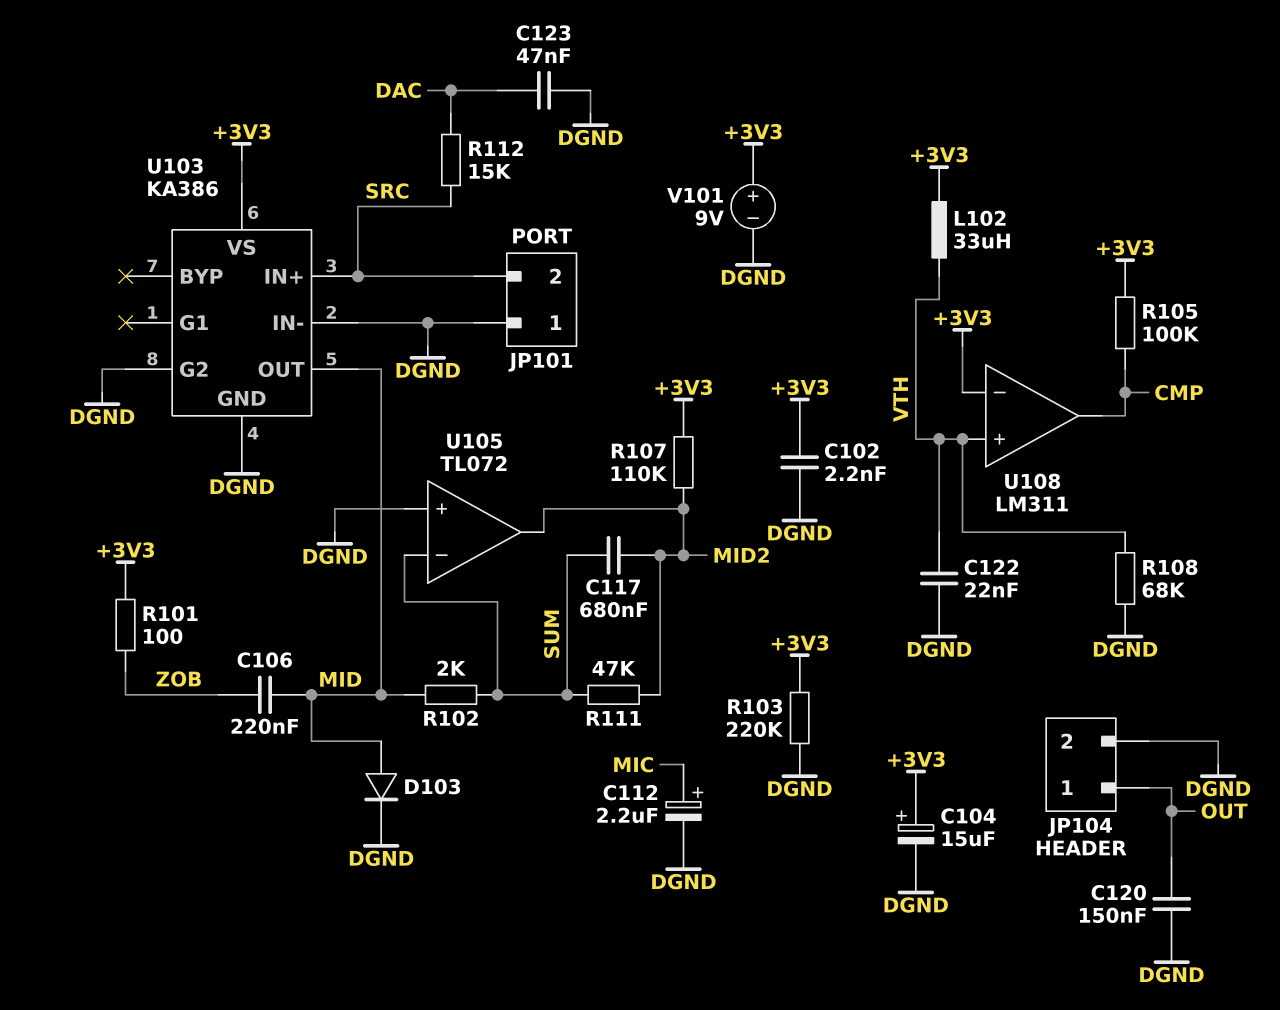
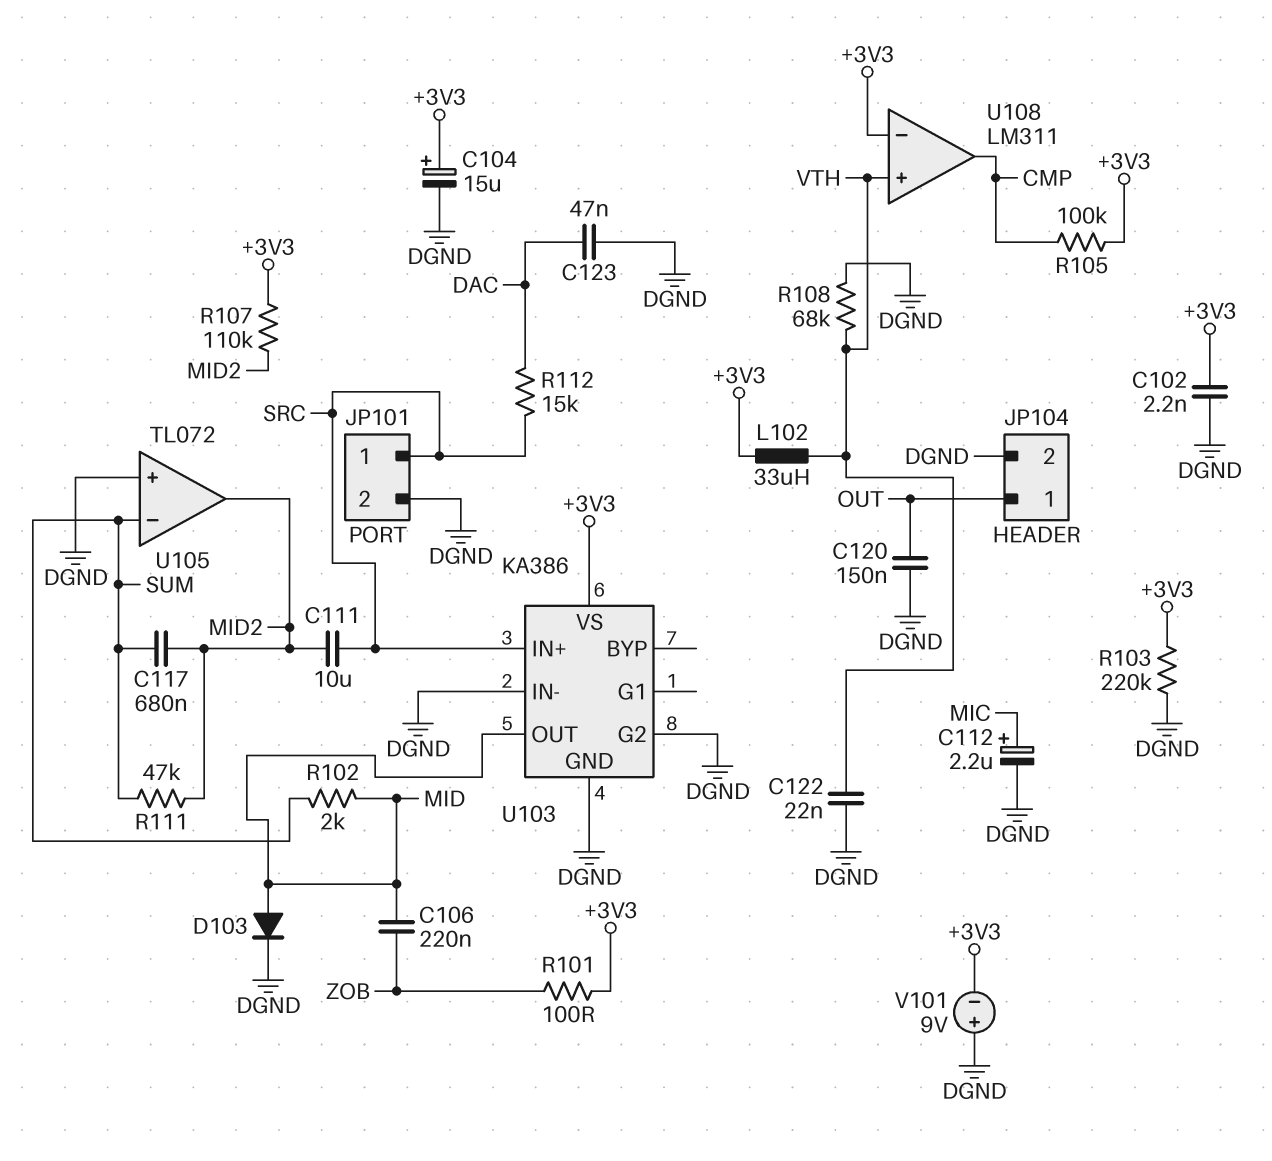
C111: none -> 10uF (MID2, SRC)
JP101 pin 1: DGND -> SRC
JP101 pin 2: SRC -> DGND
V101: 9V (plus +3V3, minus DGND) -> 9V (plus DGND, minus +3V3)

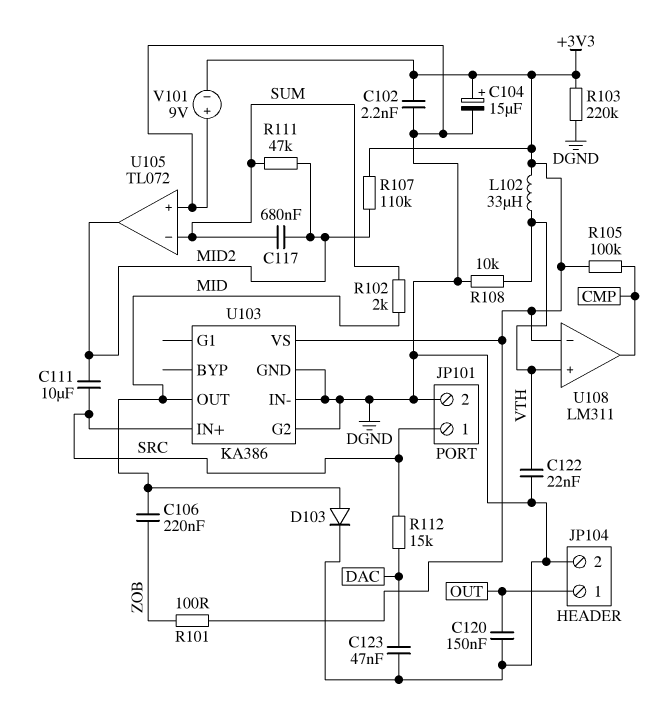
C112: 2.2uF (plus MIC, minus DGND) -> none
R108: 68k (DGND, VTH) -> 10k (DGND, VTH)

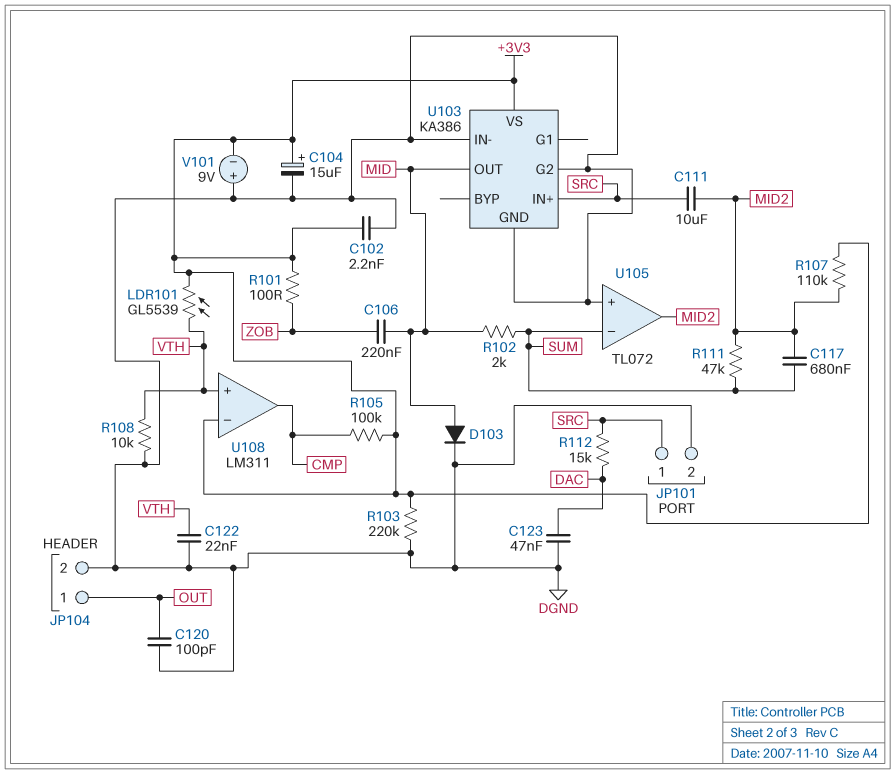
C120: 150nF (DGND, OUT) -> 100pF (DGND, OUT)
L102: 33uH (+3V3, VTH) -> none
LDR101: none -> GL5539 (+3V3, VTH)

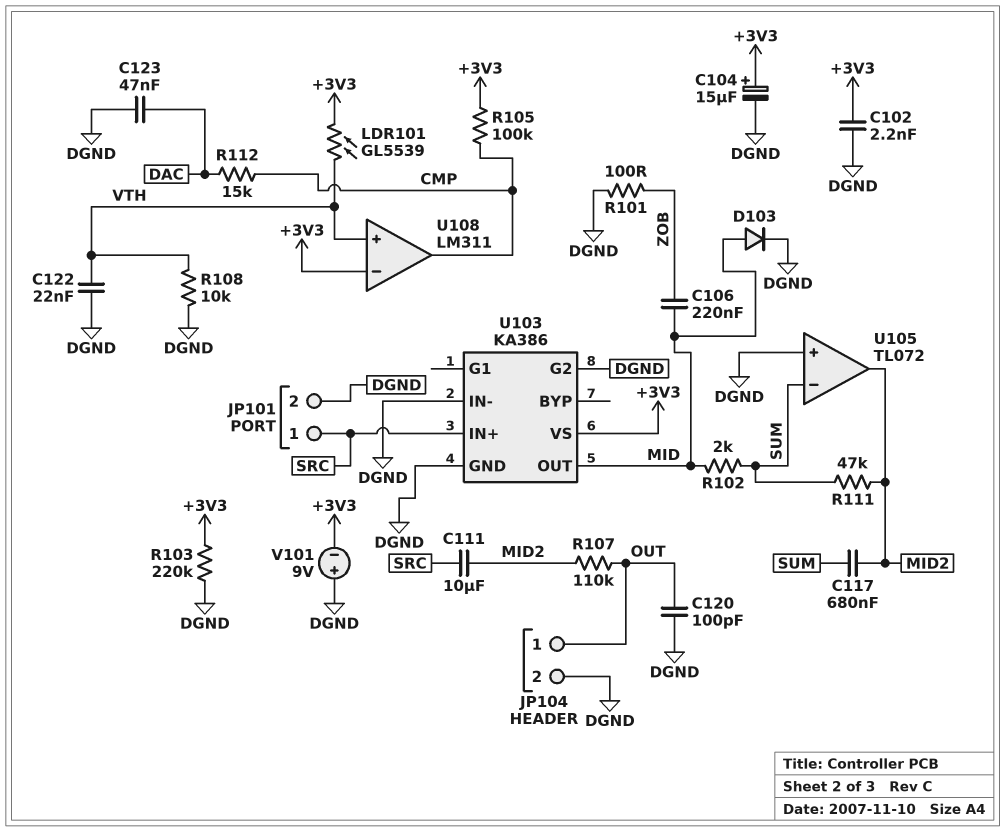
R101: 100 (+3V3, ZOB) -> 100 (DGND, ZOB)
R107: 110k (+3V3, MID2) -> 110k (MID2, OUT)
R112: 15k (DAC, SRC) -> 15k (CMP, DAC)

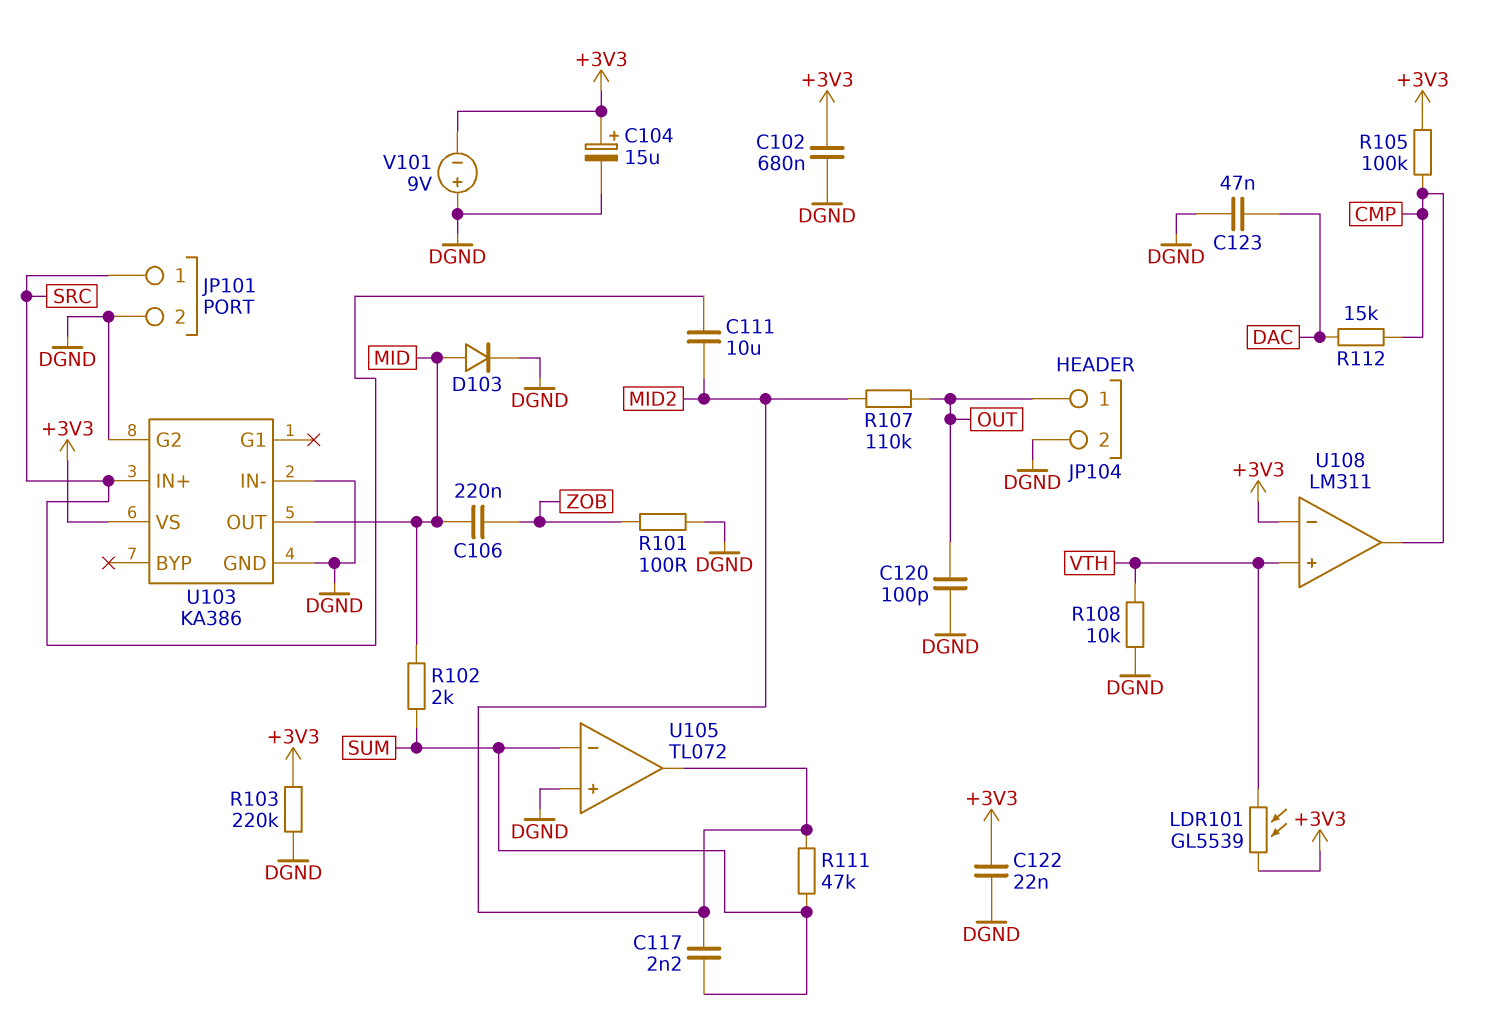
C102: 2.2nF (+3V3, DGND) -> 680nF (+3V3, DGND)
C117: 680nF (MID2, SUM) -> 2.2nF (MID2, SUM)
C122: 22nF (DGND, VTH) -> 22nF (+3V3, DGND)

